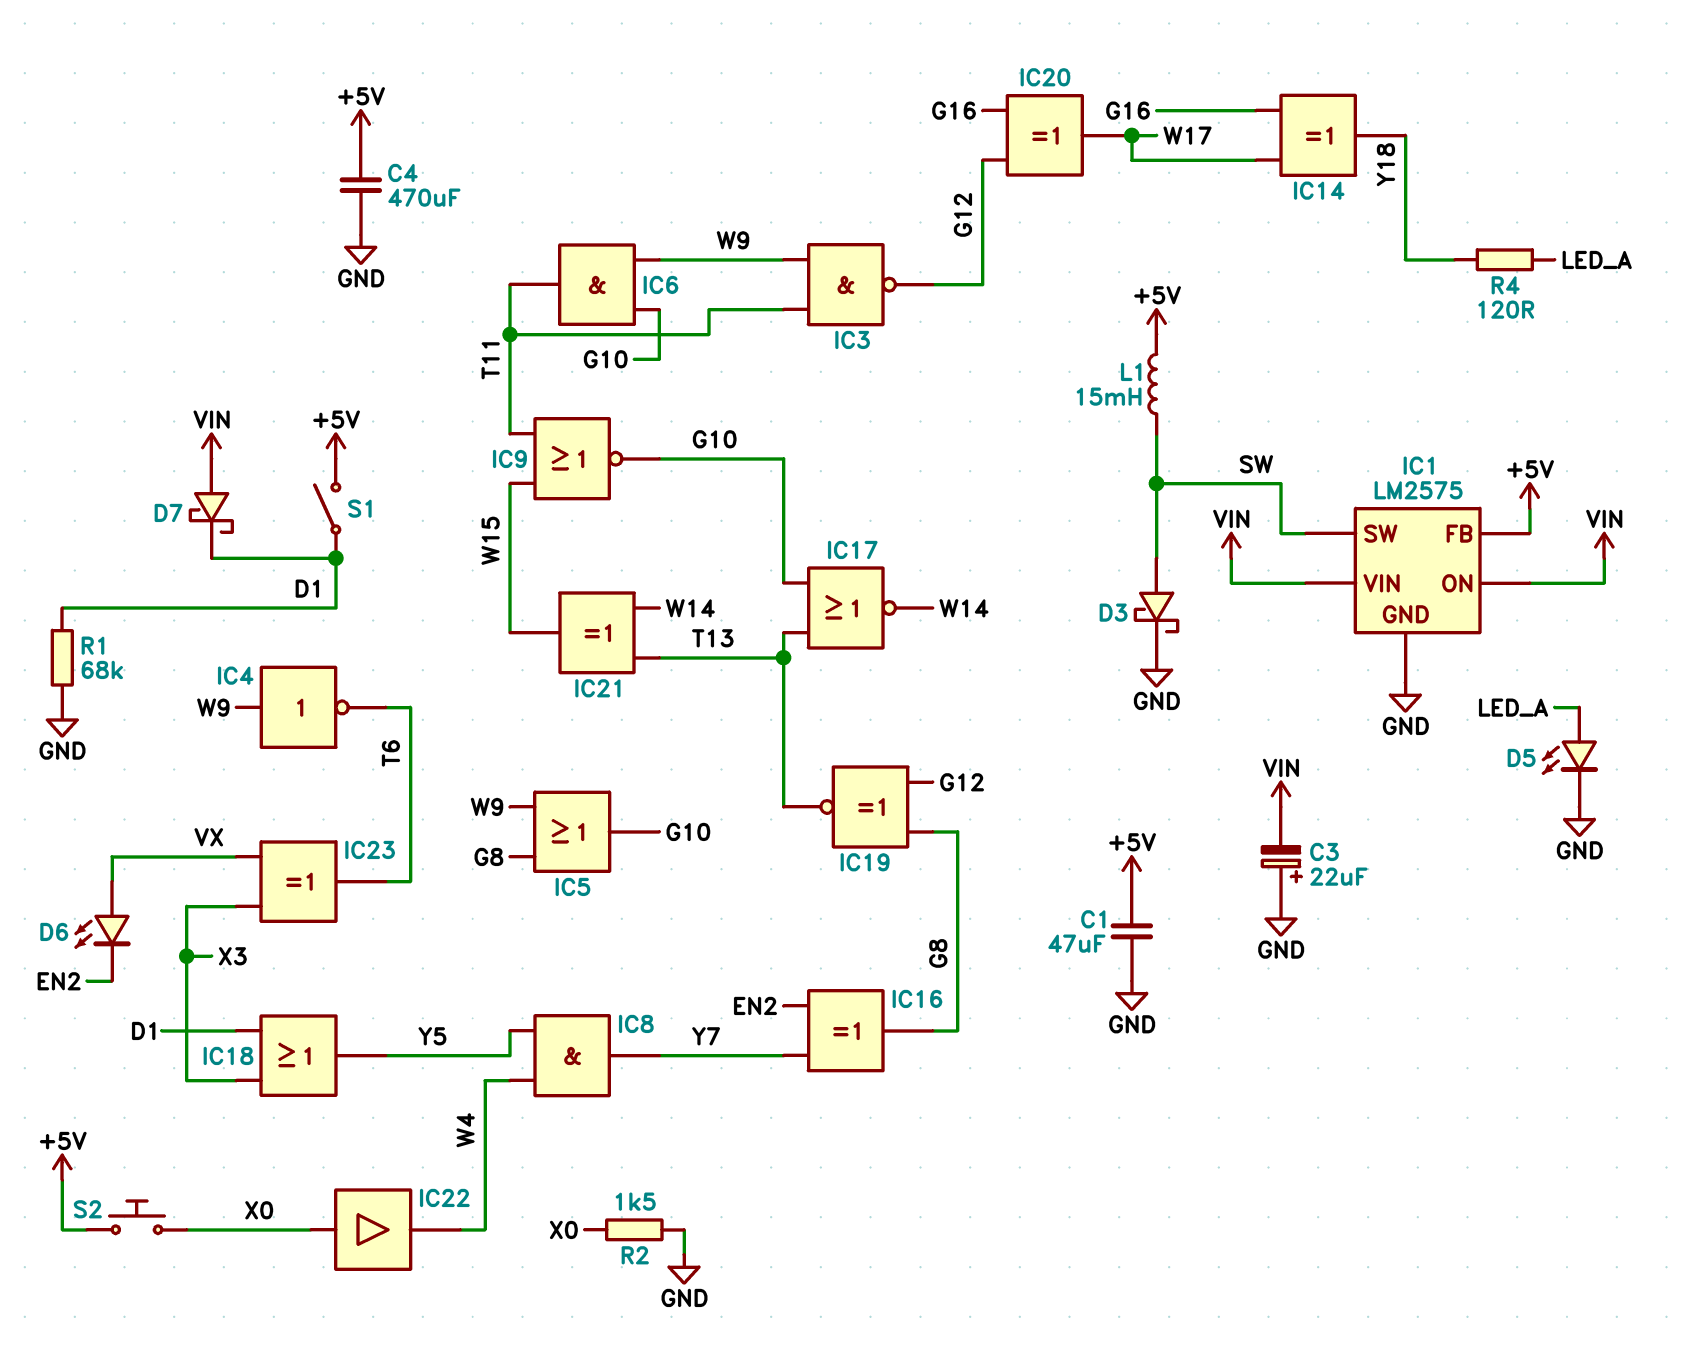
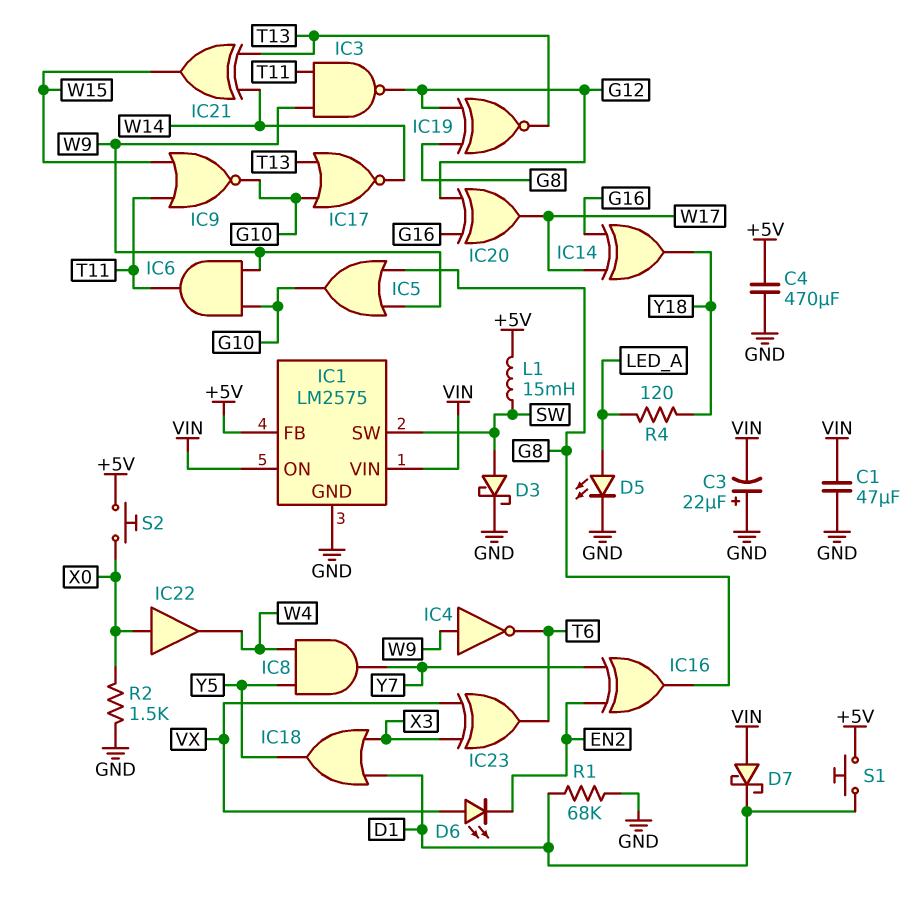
C1: 47uF (+5V, GND) -> 47uF (GND, VIN)
S1: switch (+5V, D1) -> button (+5V, D1)

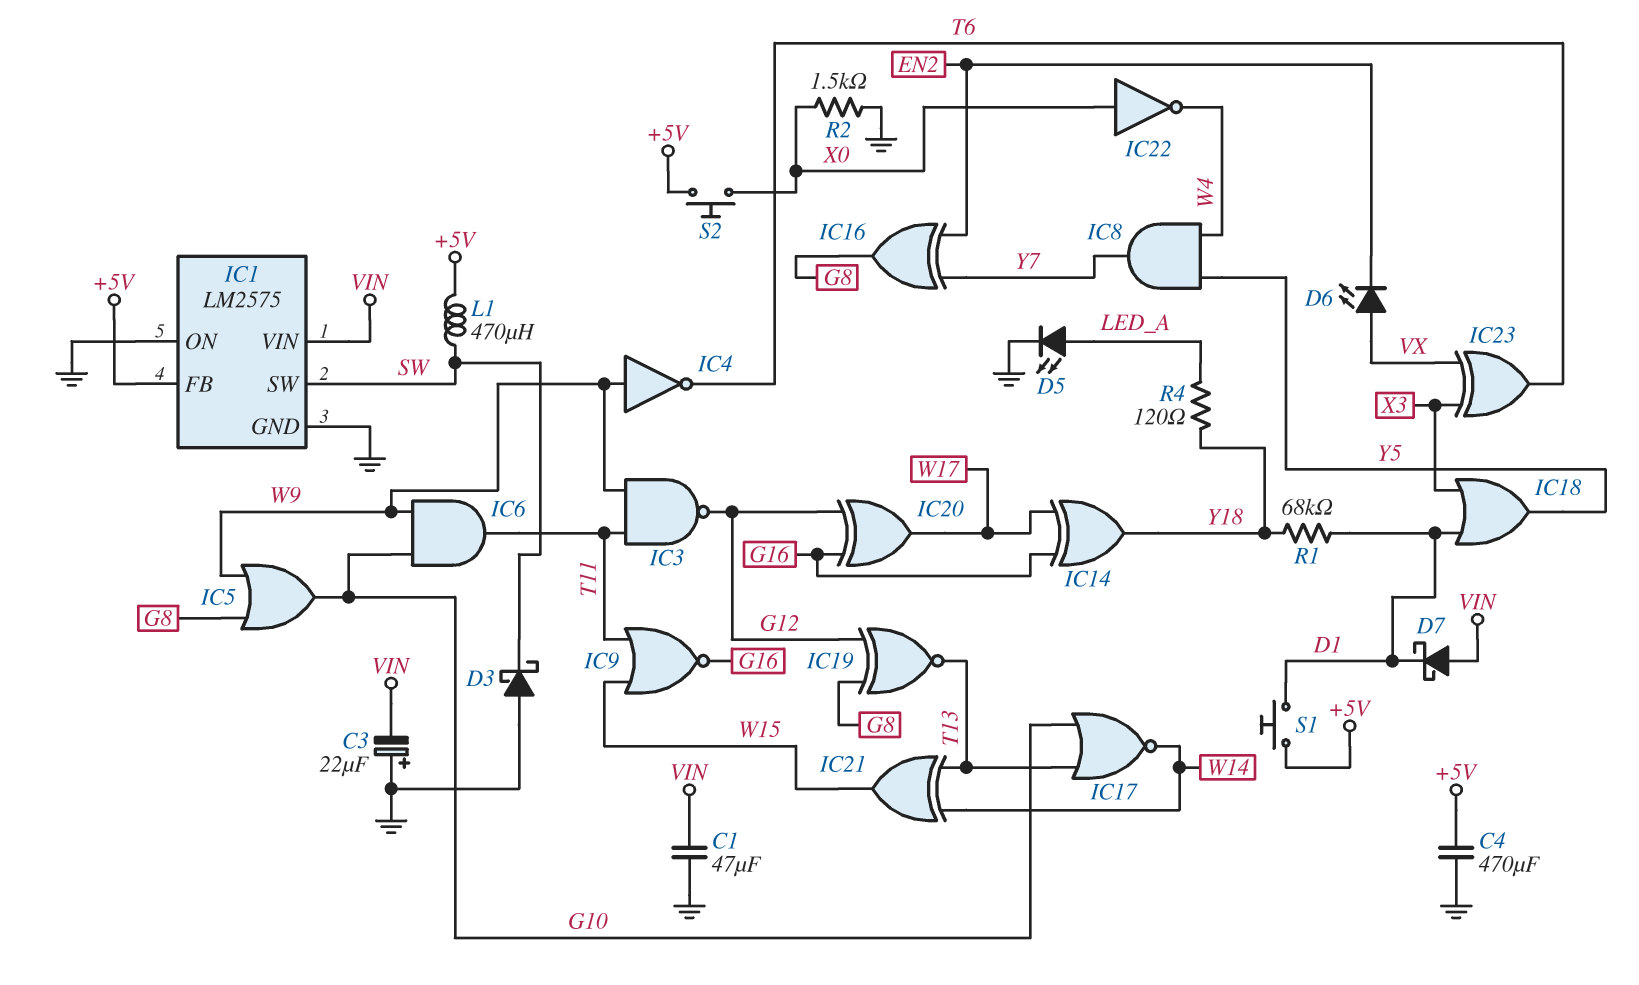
D3: schottky (A SW, K GND) -> schottky (A GND, K SW)
IC1 pin ON: VIN -> GND
IC9: NOR (in T11, in W15, out G10) -> NOR (in T11, in W15, out G16)
IC22: buffer (in X0, out W4) -> NOT (in X0, out W4)
L1: 15mH (+5V, SW) -> 470uH (+5V, SW)
R1: 68k (D1, GND) -> 68k (D1, Y18)

